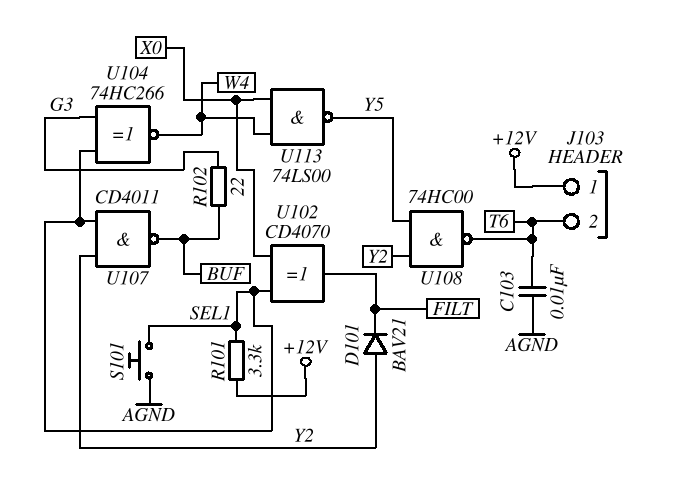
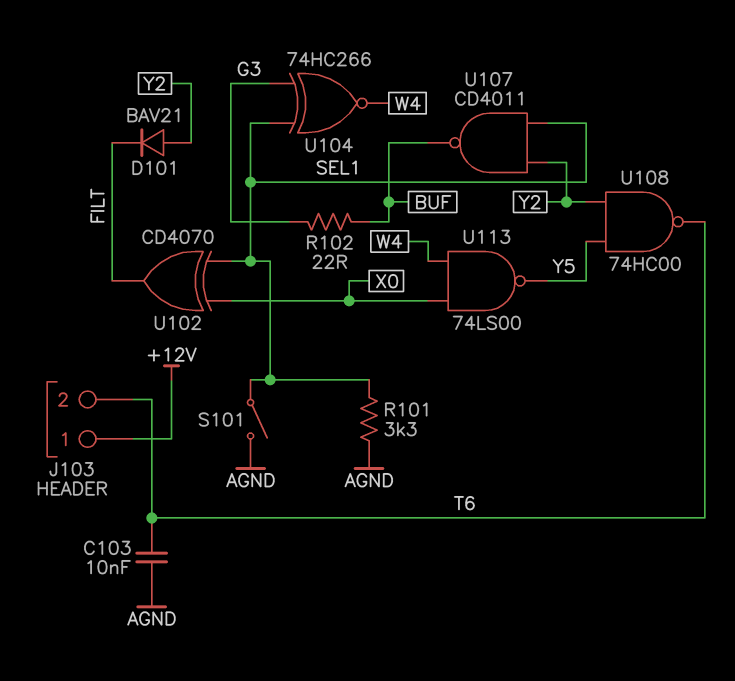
R101: 3.3k (+12V, SEL1) -> 3.3k (AGND, SEL1)
S101: button (AGND, SEL1) -> switch (AGND, SEL1)

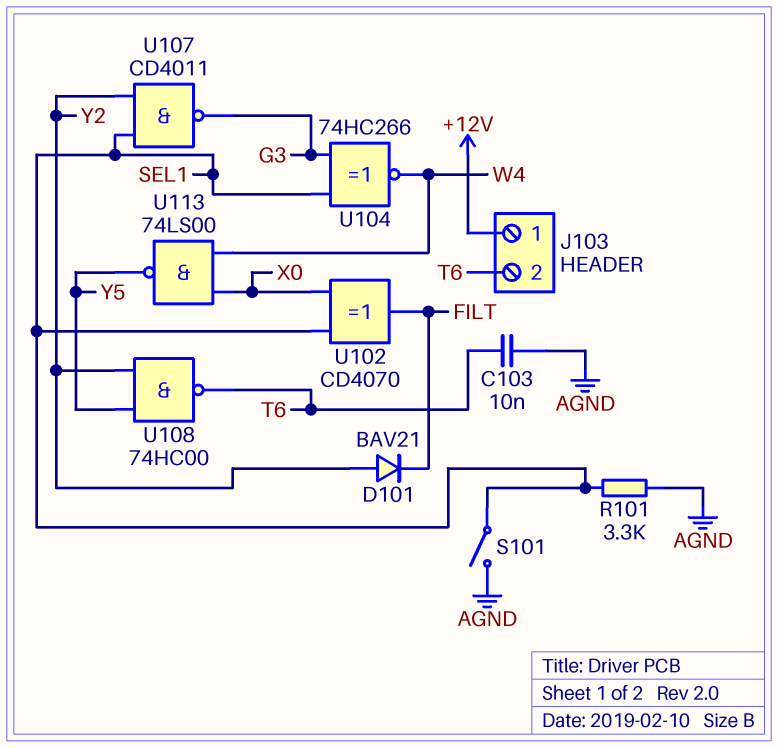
R102: 22 (BUF, G3) -> none
U107: NAND CD4011 (in SEL1, in Y2, out BUF) -> NAND CD4011 (in SEL1, in Y2, out G3)

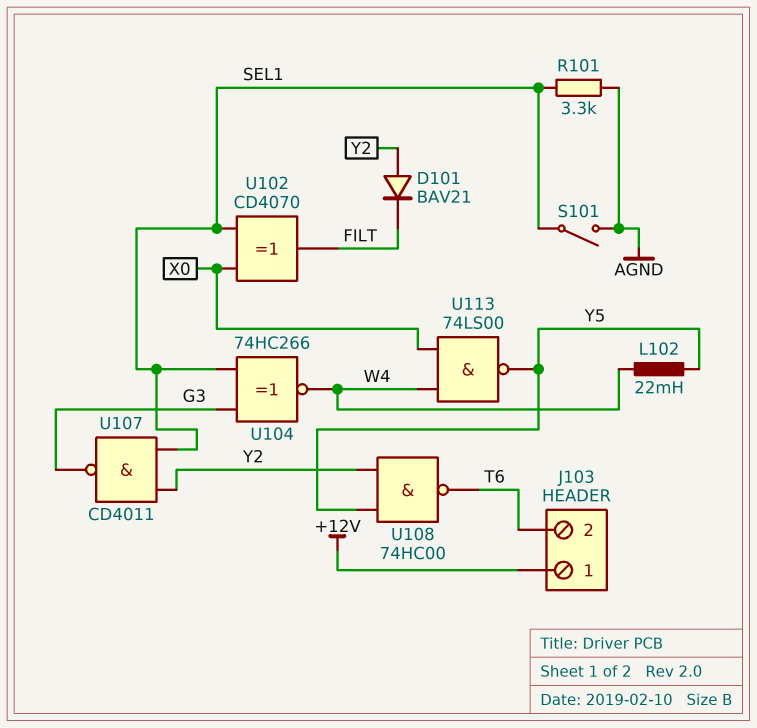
C103: 10nF (AGND, T6) -> none
L102: none -> 22mH (W4, Y5)

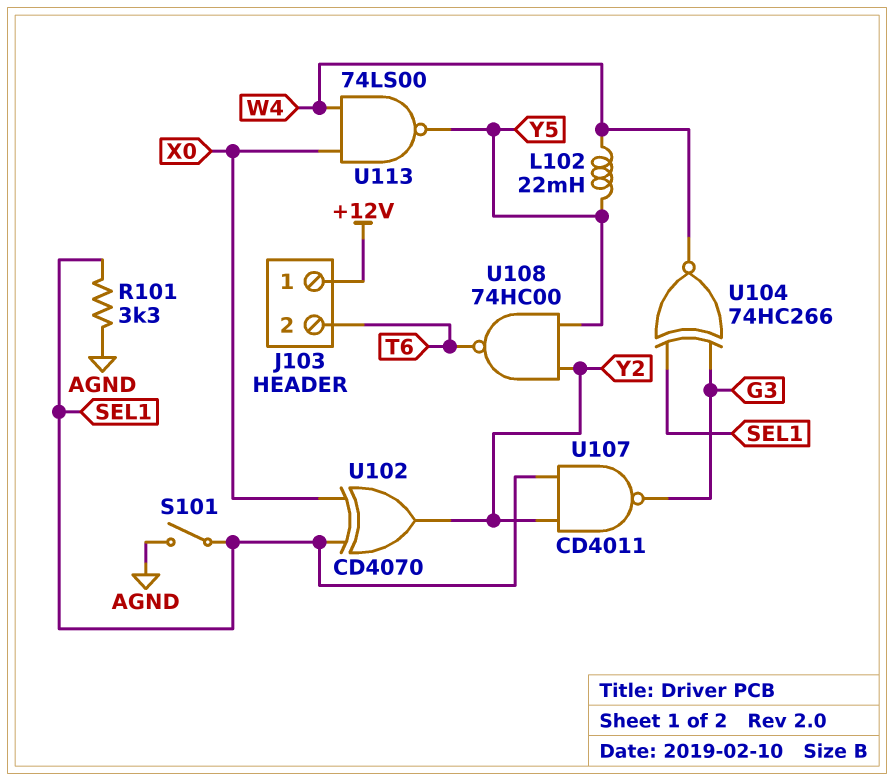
D101: diode BAV21 (A Y2, K FILT) -> none
U102: XOR CD4070 (in SEL1, in X0, out FILT) -> XOR CD4070 (in SEL1, in X0, out Y2)

